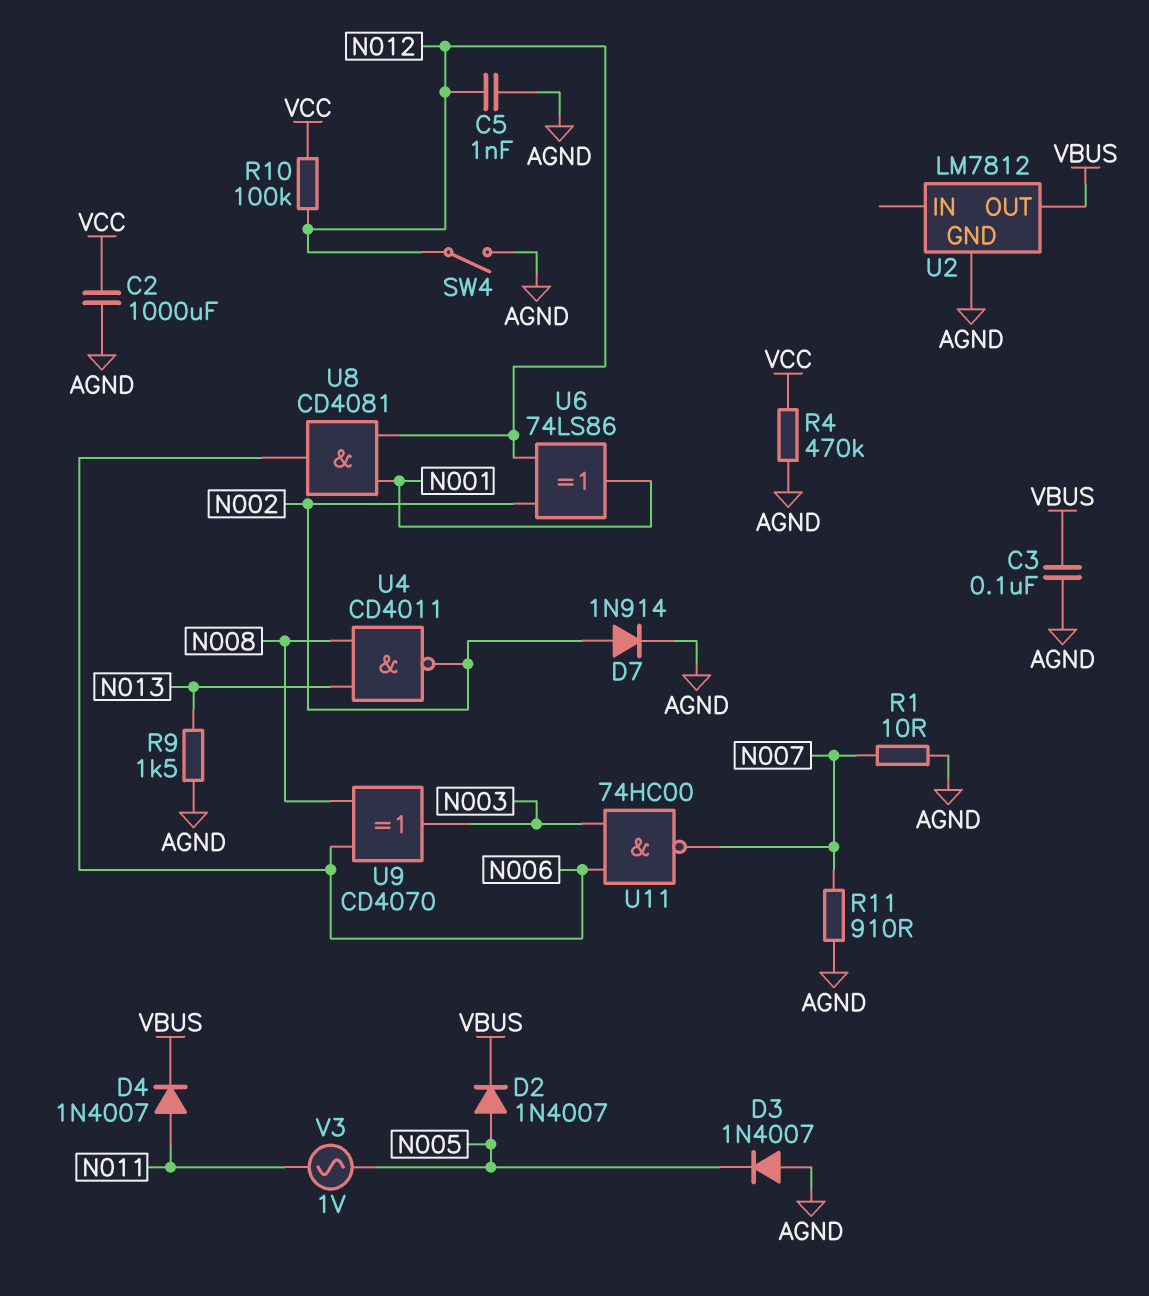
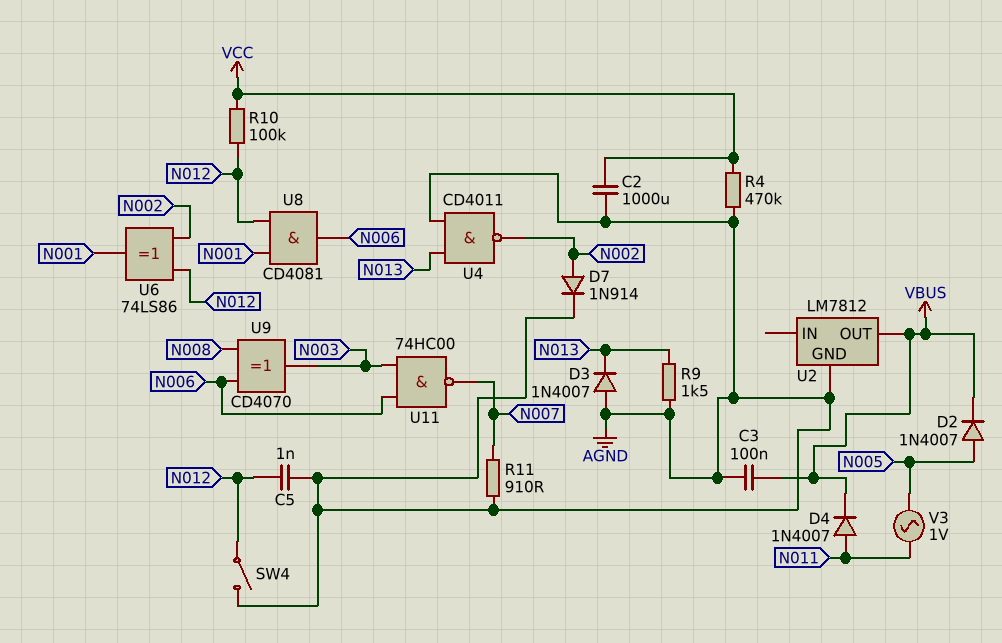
D3: diode 1N4007 (A AGND, K N005) -> diode 1N4007 (A AGND, K N013)
R1: 10 (AGND, N007) -> none
U4: NAND CD4011 (in N008, in N013, out N002) -> NAND CD4011 (in AGND, in N013, out N002)

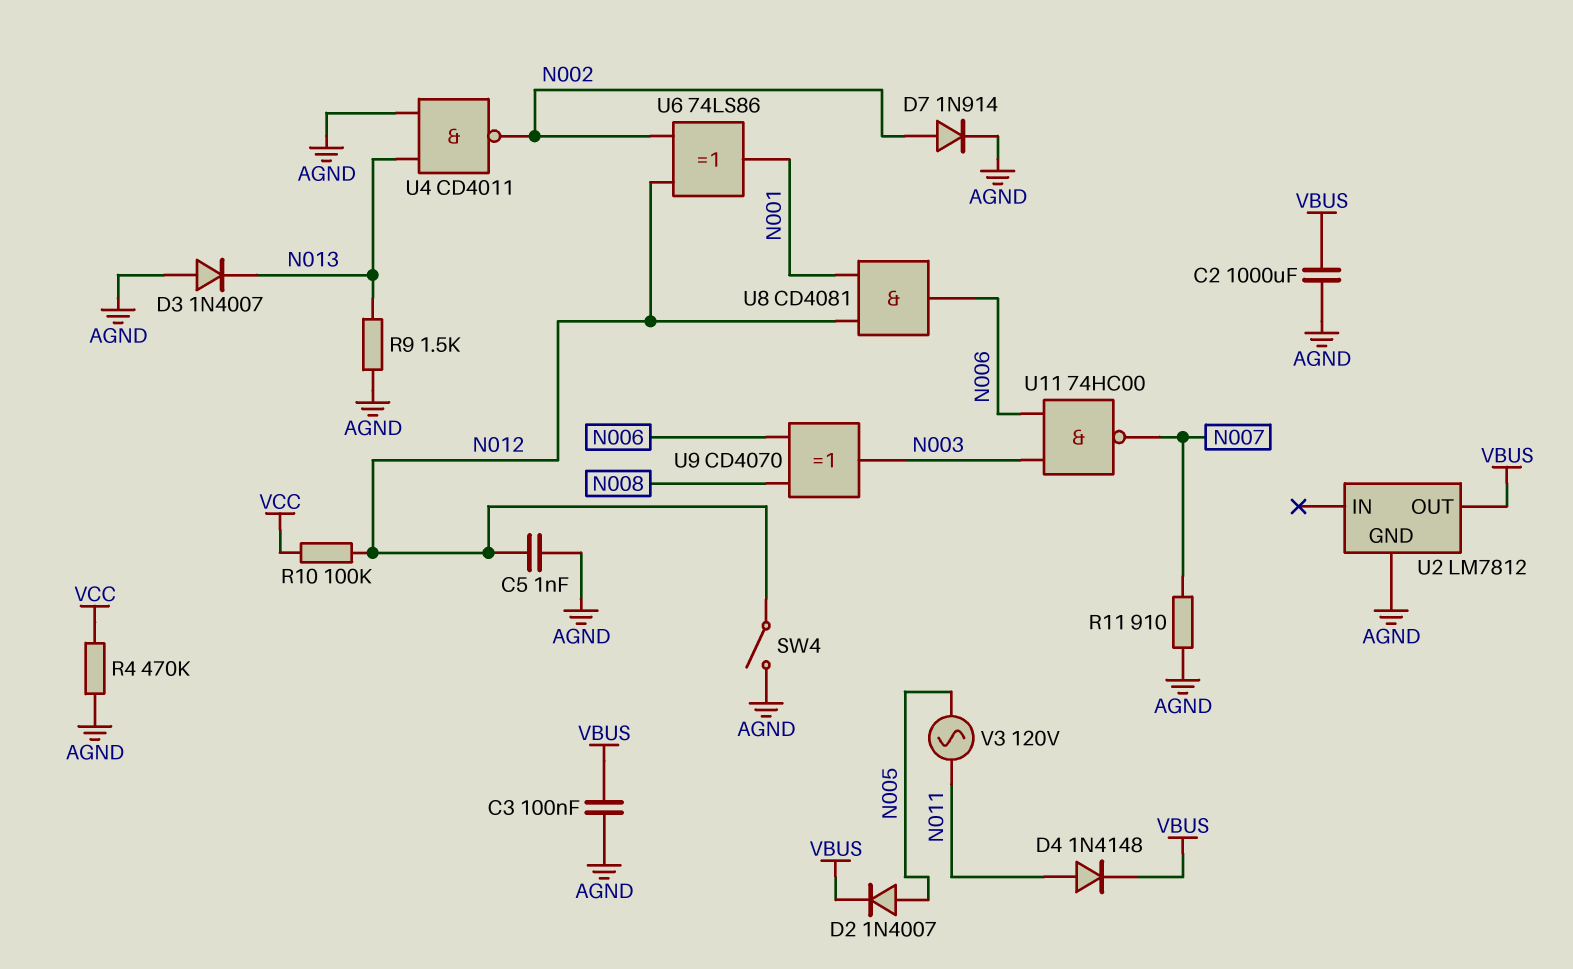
C2: 1000uF (AGND, VCC) -> 1000uF (AGND, VBUS)
D4: diode 1N4007 (A N011, K VBUS) -> diode 1N4148 (A N011, K VBUS)
V3: AC 1V (N005, N011) -> AC 120V (N005, N011)

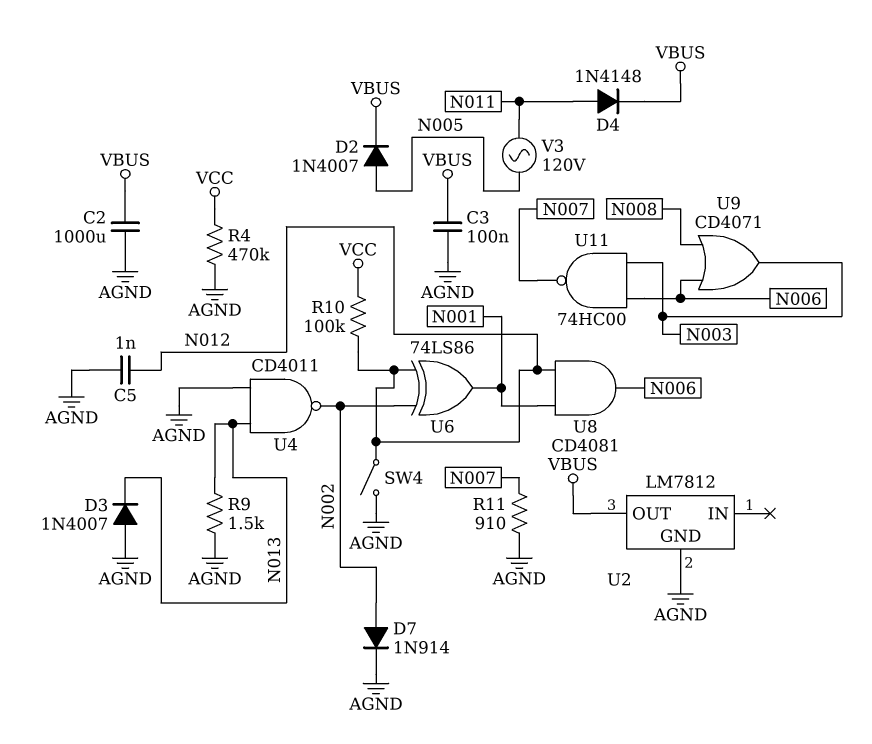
U9: XOR CD4070 (in N006, in N008, out N003) -> OR CD4071 (in N006, in N008, out N003)

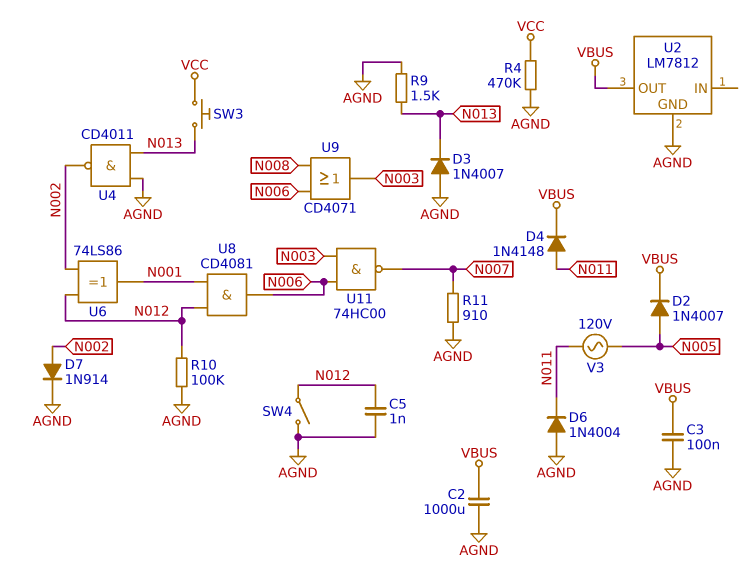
D6: none -> diode 1N4004 (A AGND, K N011)
R10: 100k (N012, VCC) -> 100k (AGND, N012)
SW3: none -> button (N013, VCC)

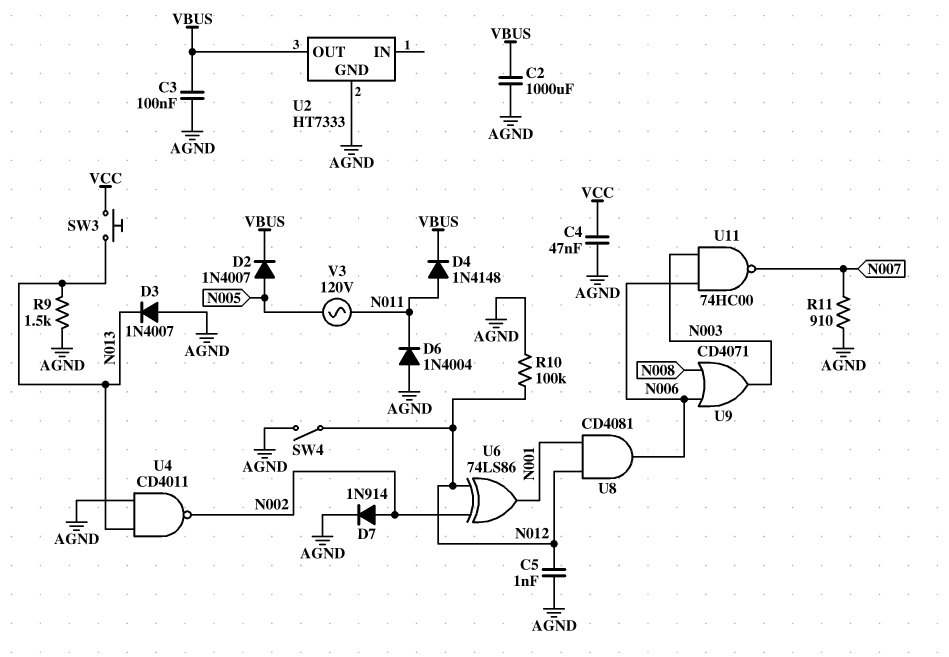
C4: none -> 47nF (AGND, VCC)
R4: 470k (AGND, VCC) -> none
U2: LM7812 -> HT7333

